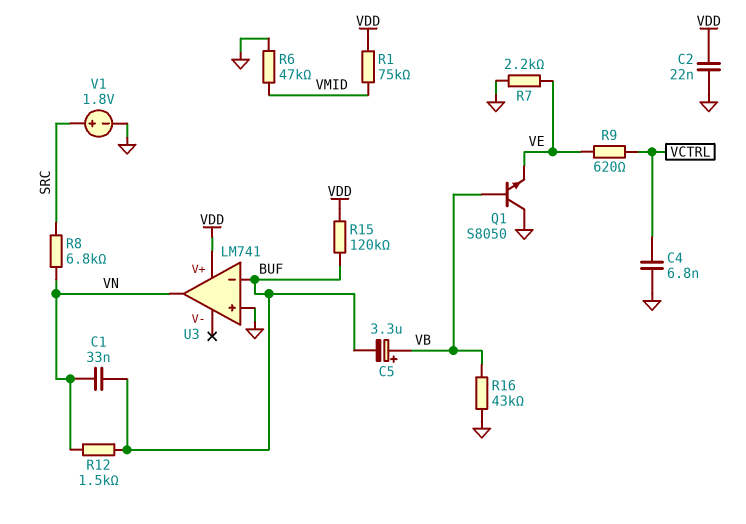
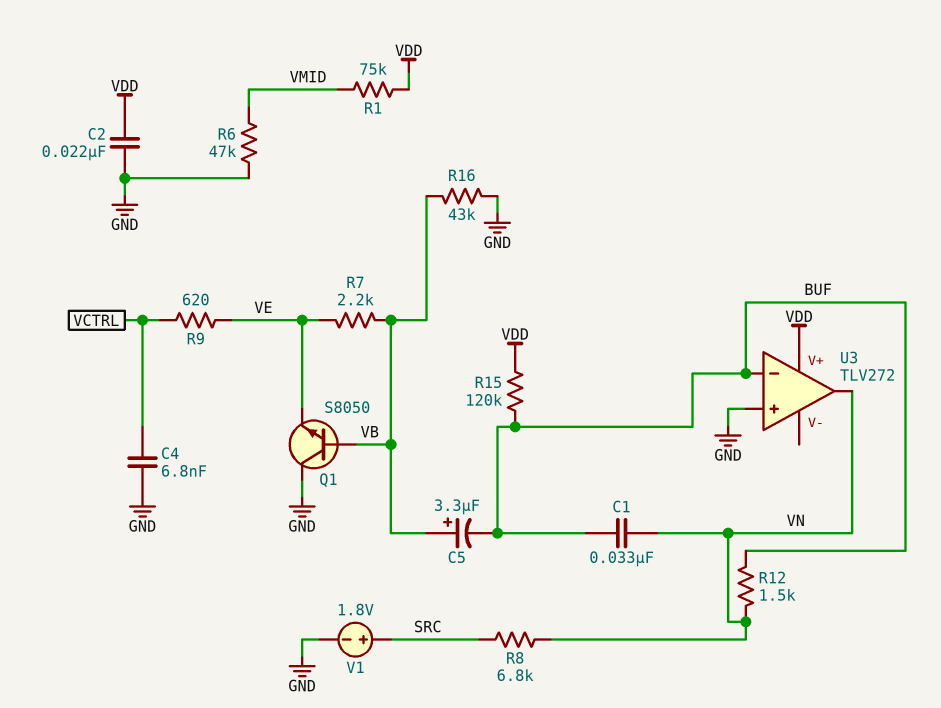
R7: 2.2k (GND, VE) -> 2.2k (VB, VE)
U3: LM741 -> TLV272

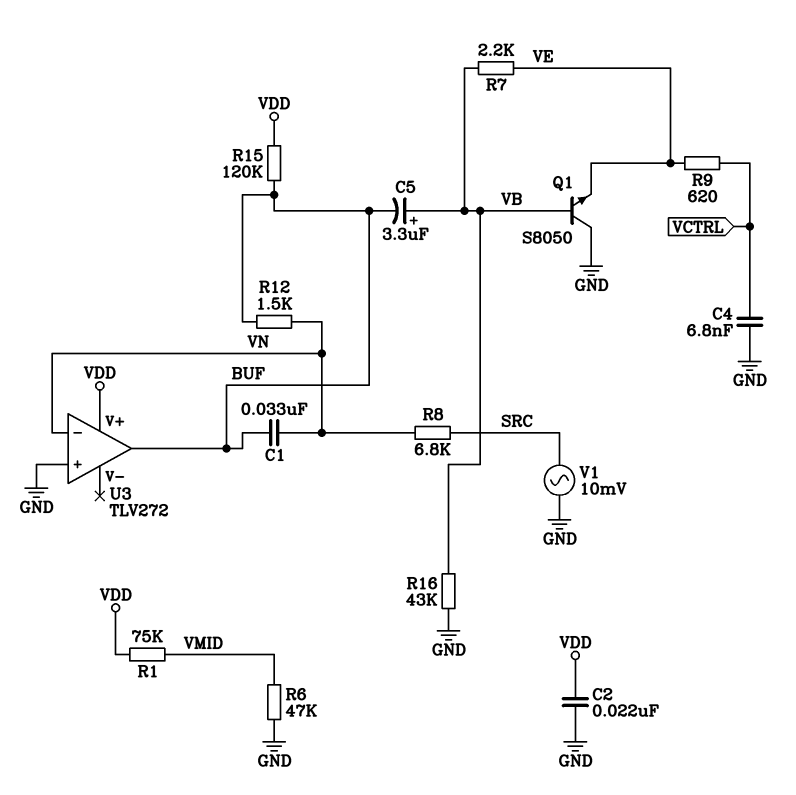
U3 pin in-: BUF -> VN
U3 pin out: VN -> BUF
V1: 1.8V (plus SRC, minus GND) -> AC 10mV (GND, SRC)

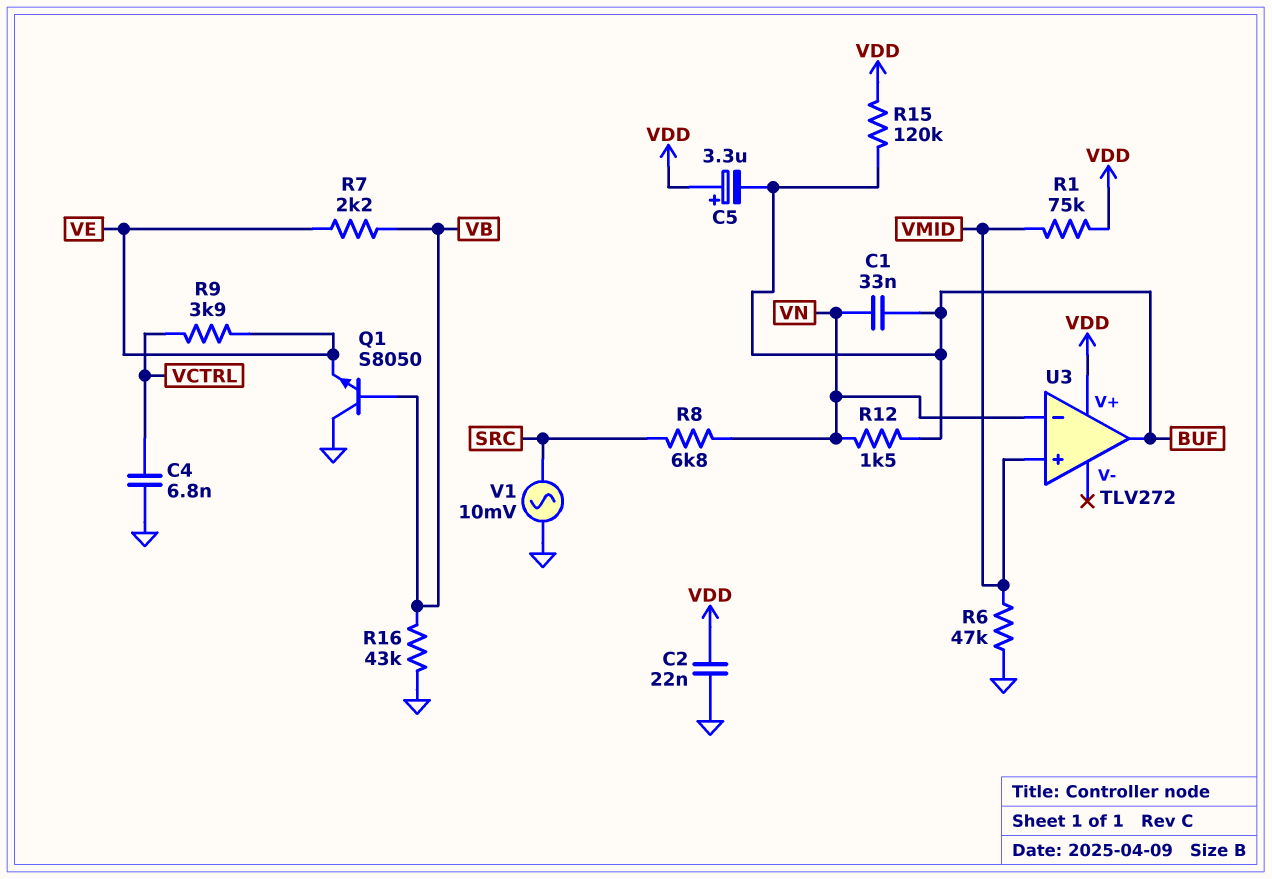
C5: 3.3uF (plus VB, minus BUF) -> 3.3uF (plus VDD, minus BUF)
R9: 620 (VCTRL, VE) -> 3.9k (VCTRL, VE)
U3 pin in+: GND -> VMID

